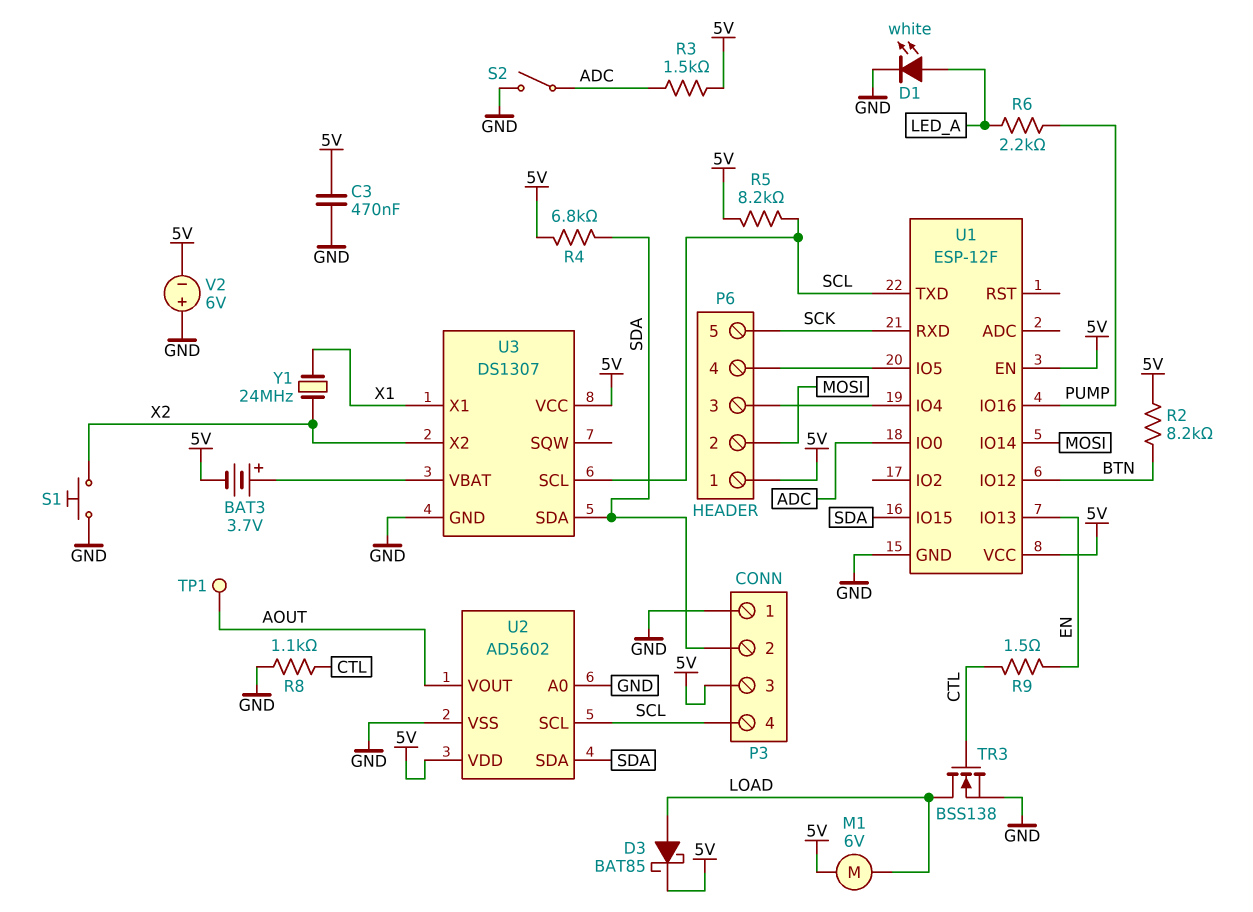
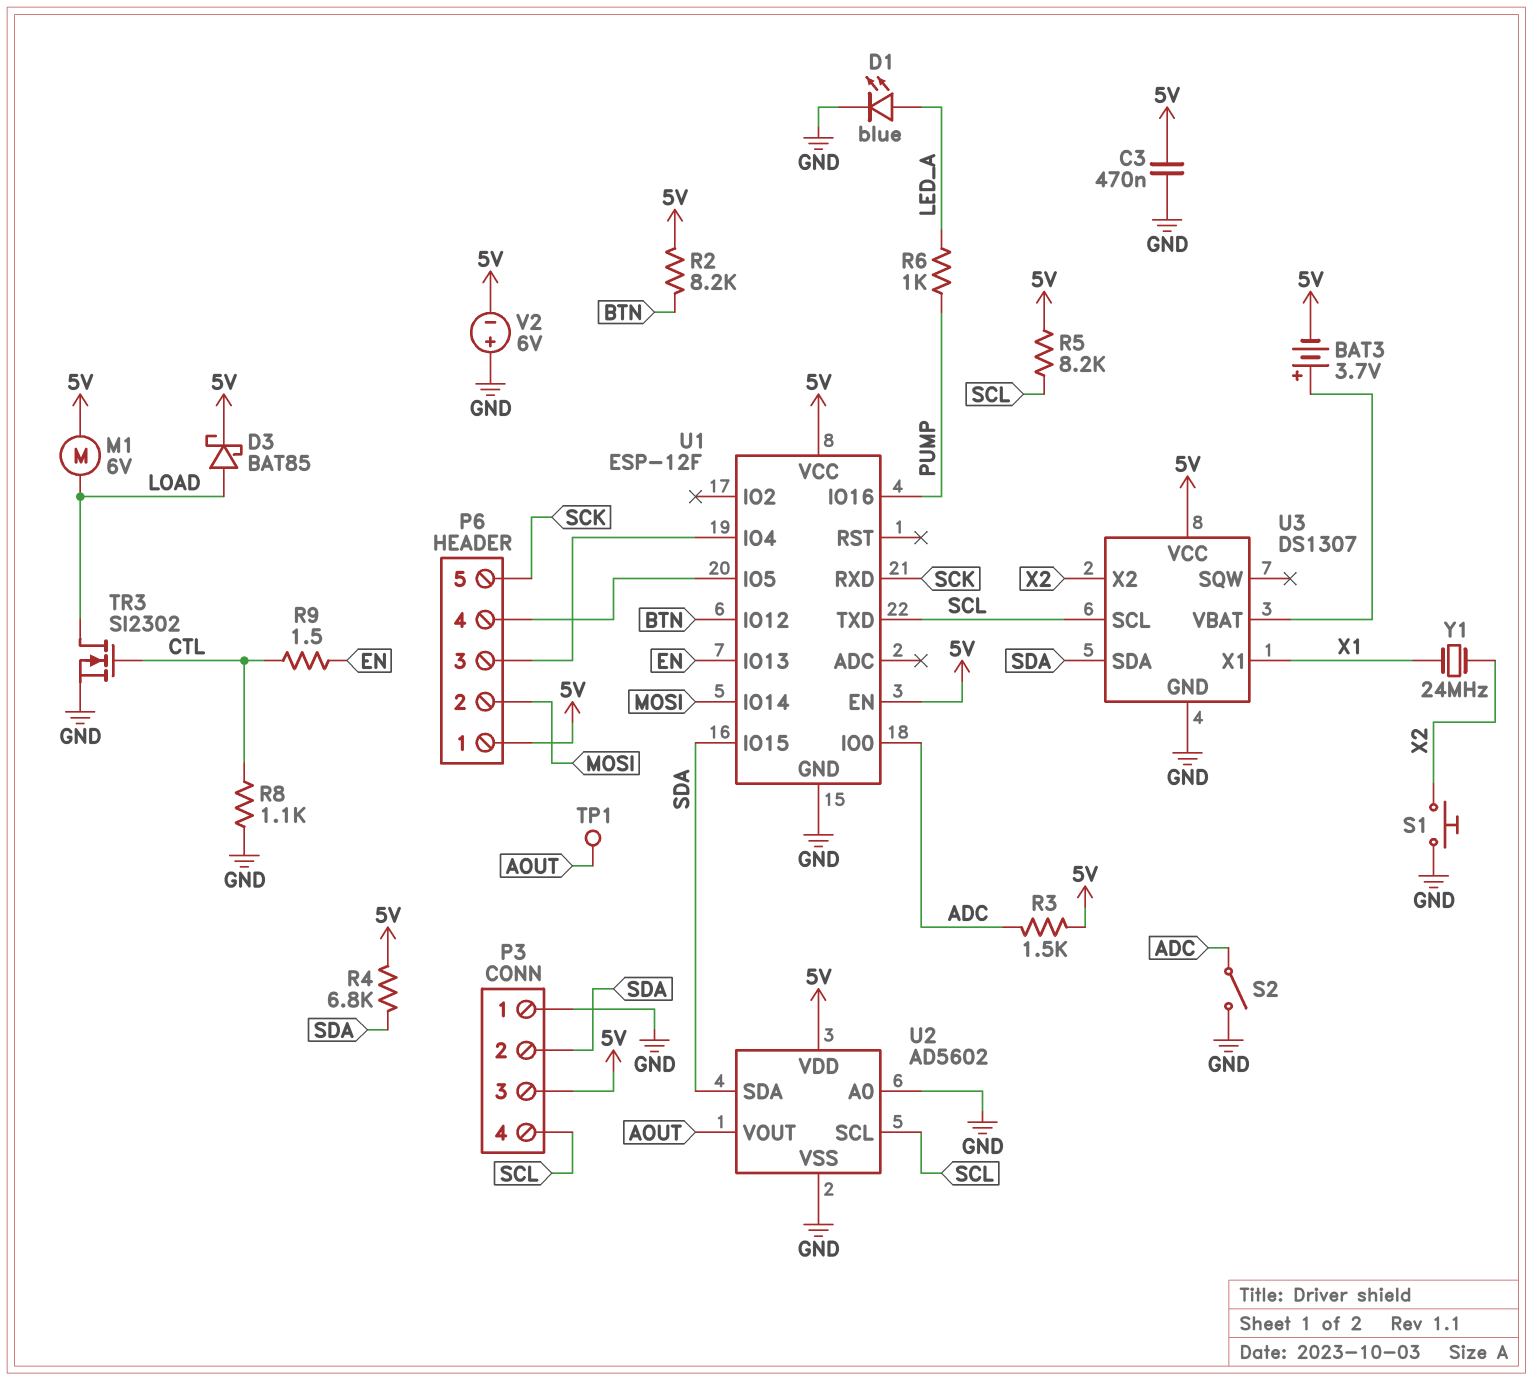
D1: LED white (A LED_A, K GND) -> LED blue (A LED_A, K GND)
R6: 2.2k (LED_A, PUMP) -> 1k (LED_A, PUMP)
TR3: NMOS BSS138 (G CTL, D LOAD, S GND) -> NMOS SI2302 (G CTL, D LOAD, S GND)

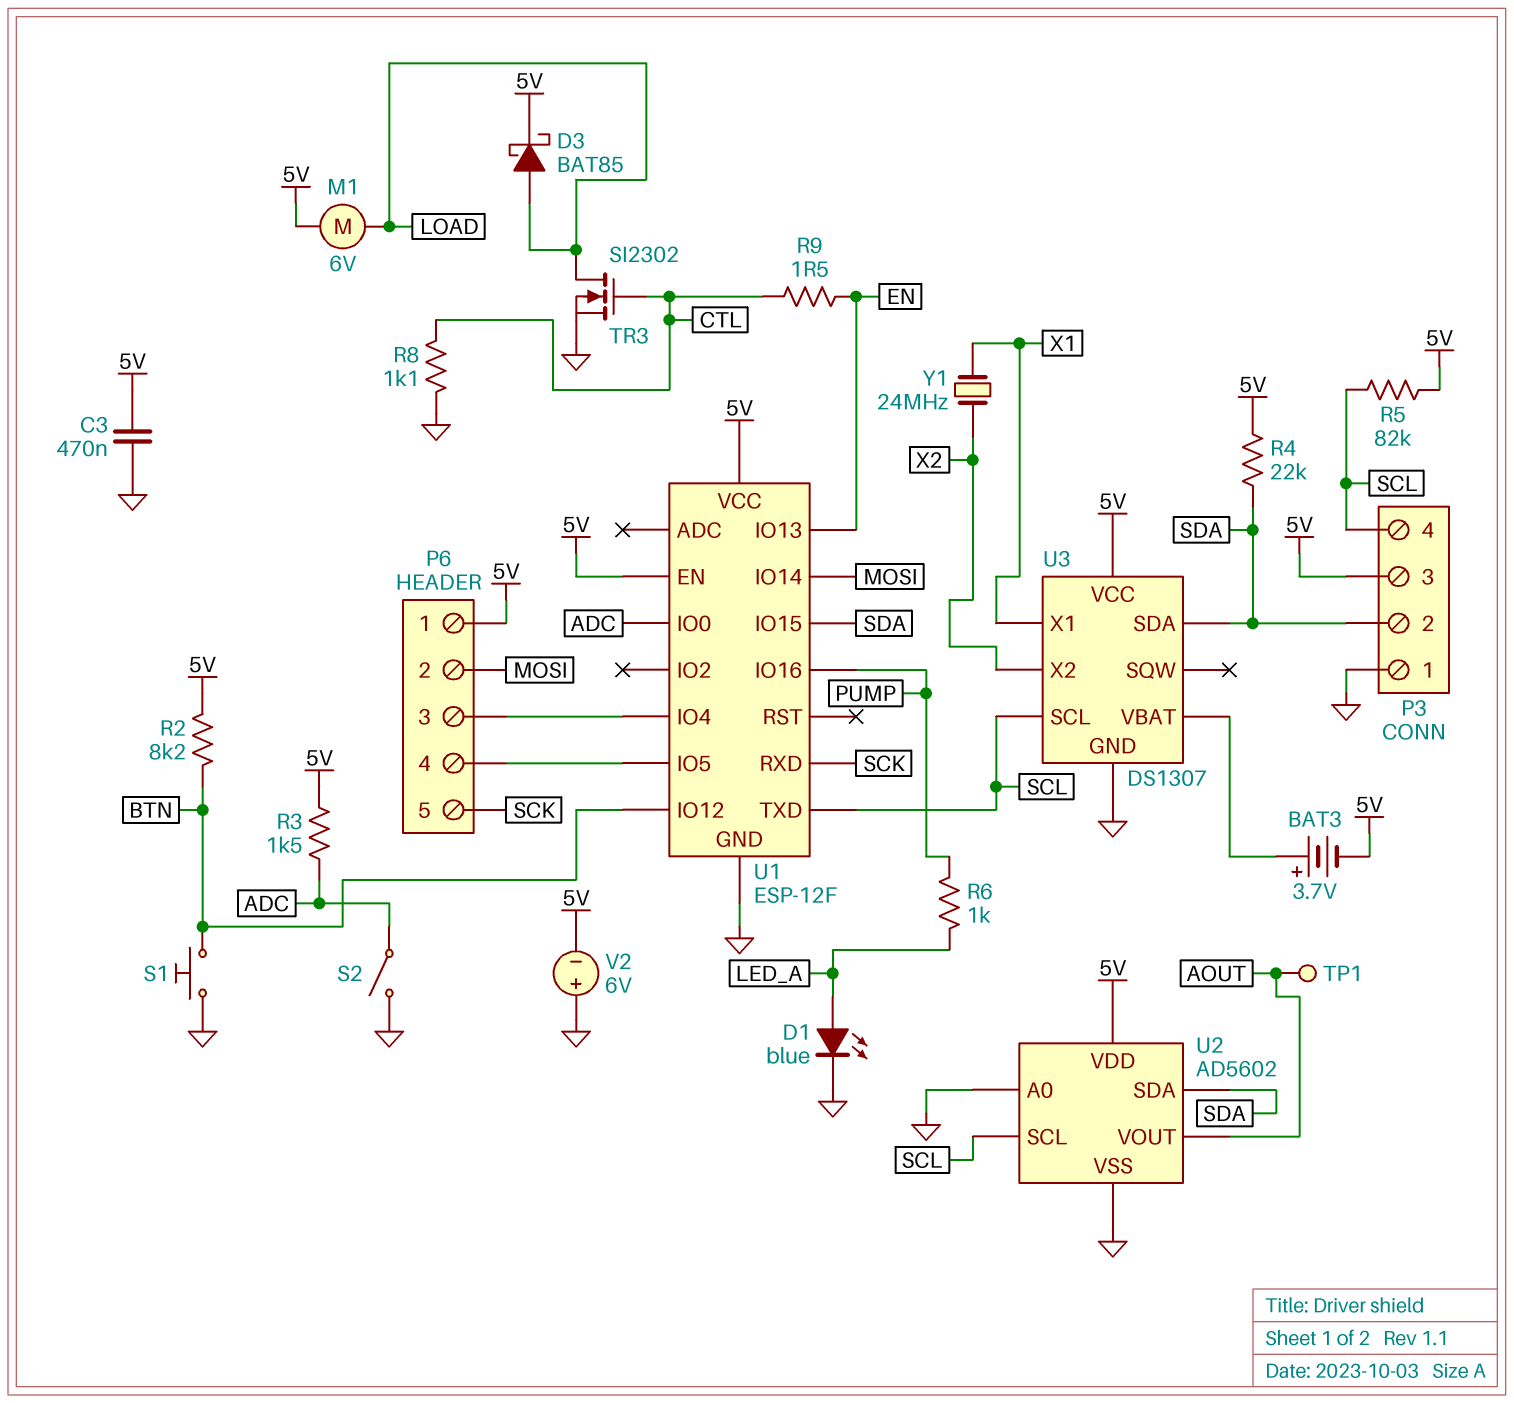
R4: 6.8k (5V, SDA) -> 22k (5V, SDA)
R5: 8.2k (5V, SCL) -> 82k (5V, SCL)
S1: button (GND, X2) -> button (BTN, GND)

